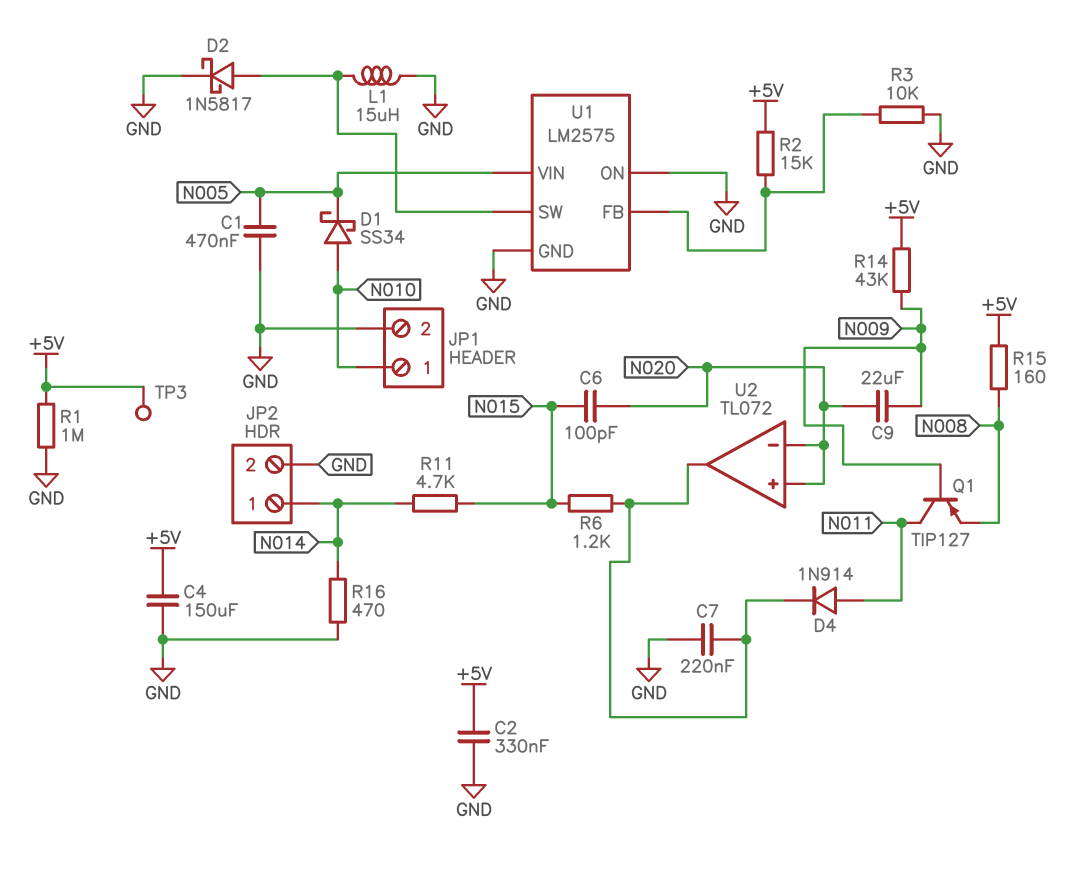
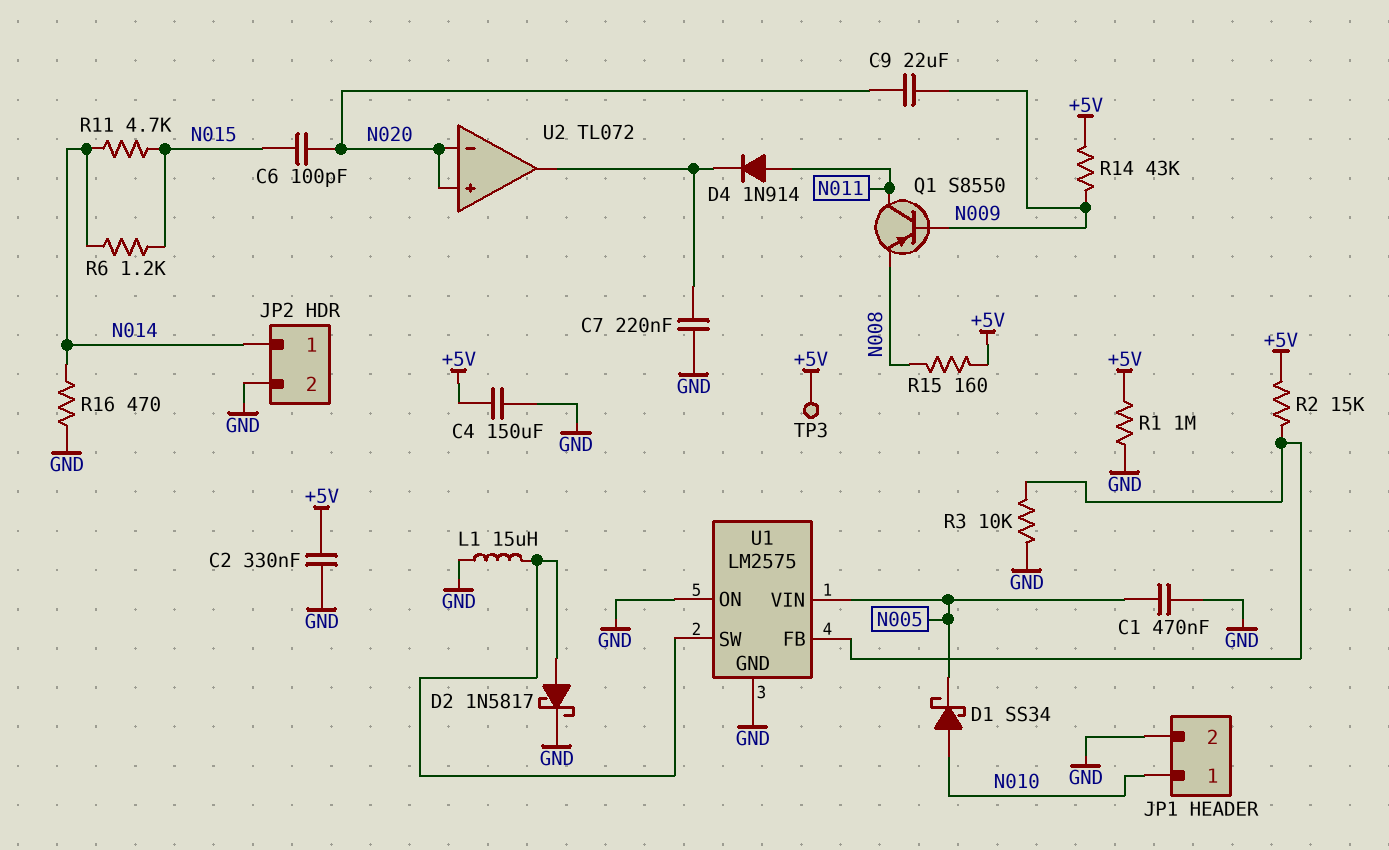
Q1: PNP TIP127 (B N009, C N011, E N008) -> PNP S8550 (B N009, C N011, E N008)
R6: 1.2k (N015, U2/out) -> 1.2k (N014, N015)

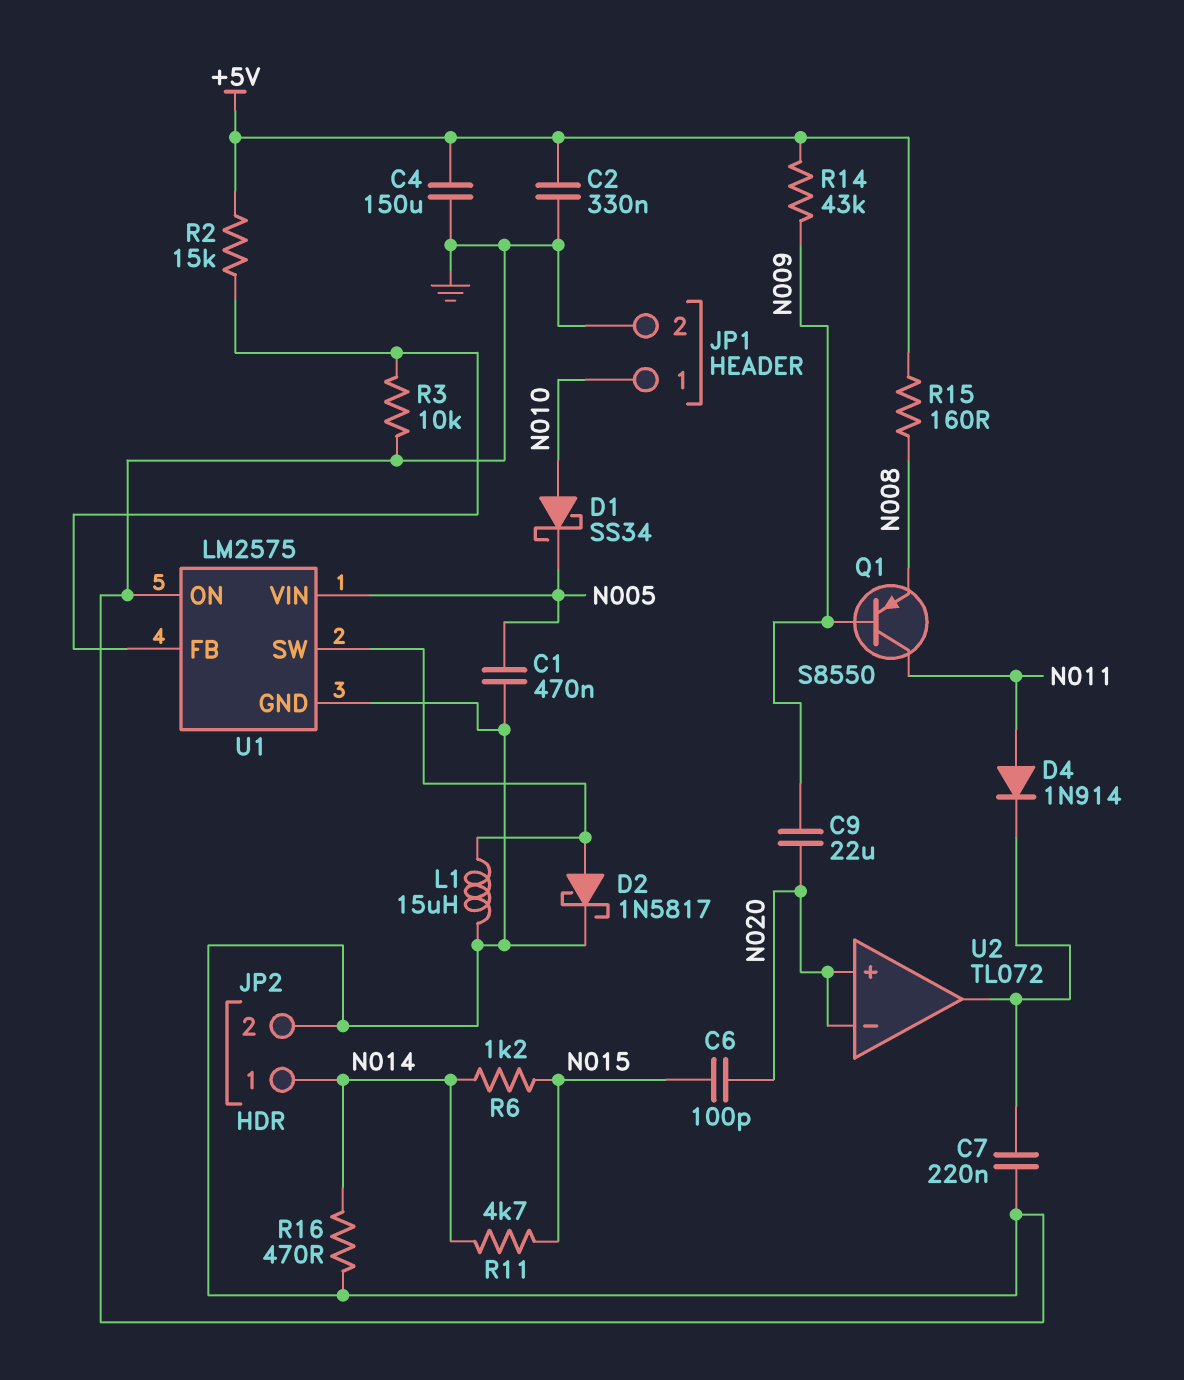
R1: 1M (+5V, GND) -> none
TP3: test point (+5V) -> none

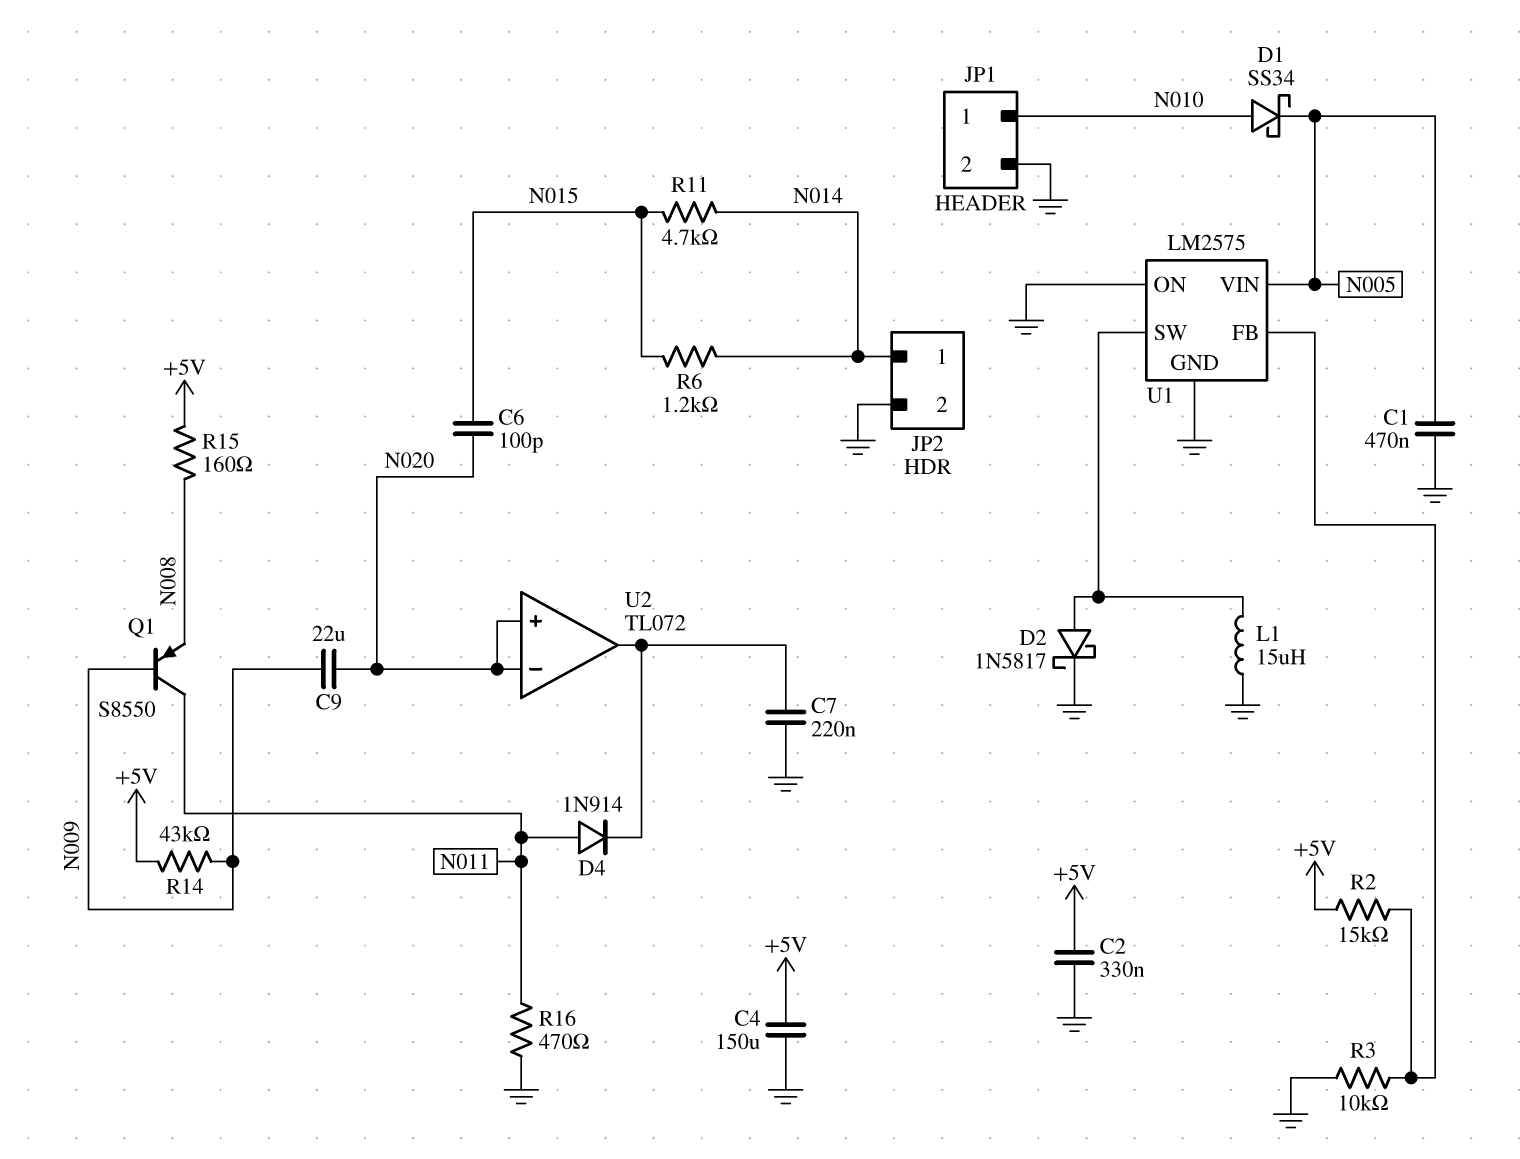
R16: 470 (GND, N014) -> 470 (GND, N011)

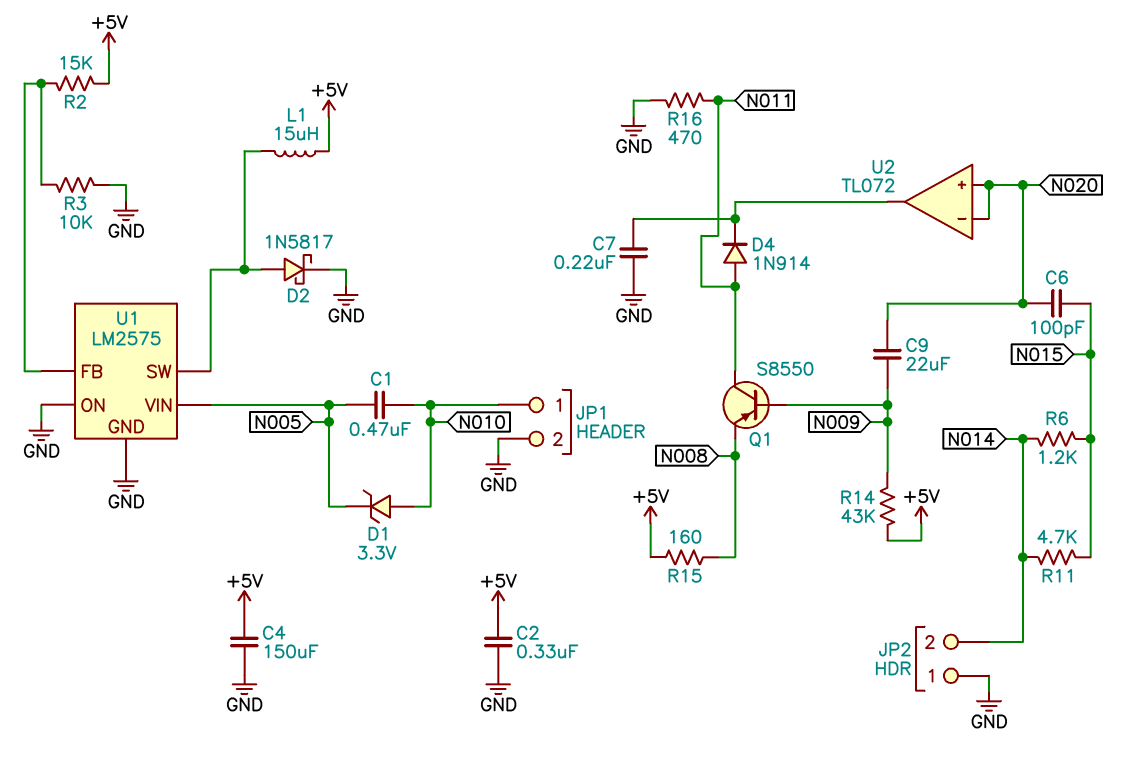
C1: 470nF (GND, N005) -> 470nF (N005, N010)
D1: schottky SS34 (A N010, K N005) -> zener 3.3V (A N010, K N005)
JP2 pin 1: N014 -> GND
JP2 pin 2: GND -> N014
L1: 15uH (GND, U1/SW) -> 15uH (+5V, U1/SW)

